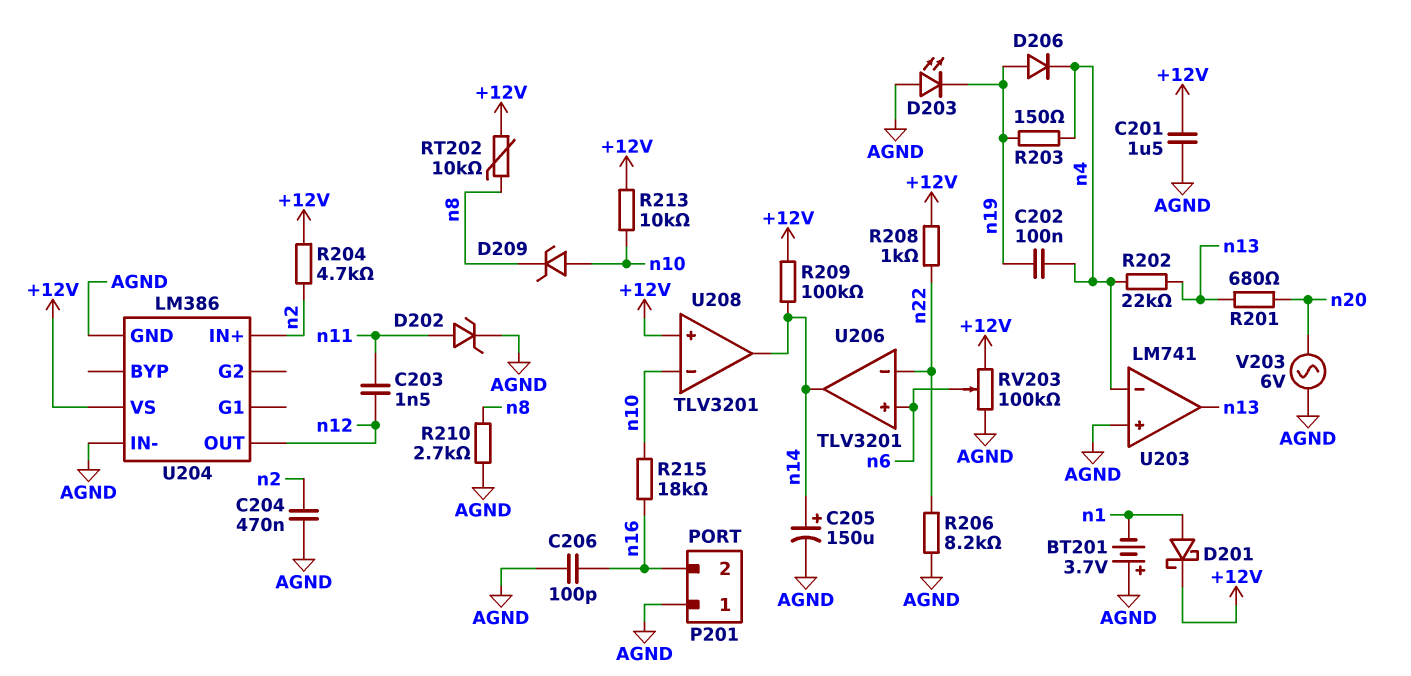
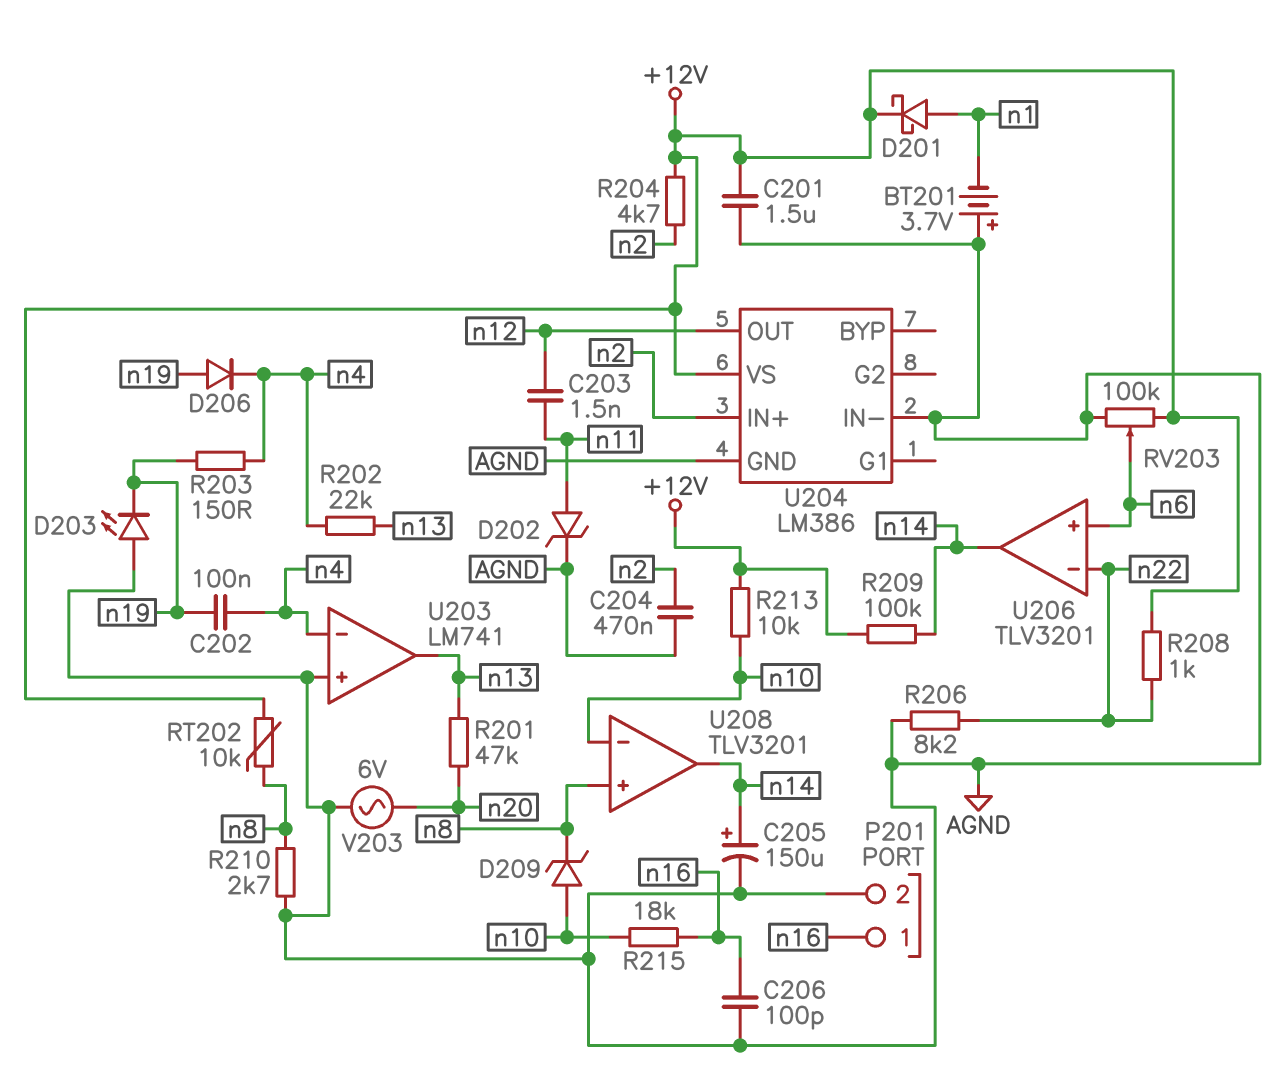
P201 pin 1: AGND -> n16
P201 pin 2: n16 -> AGND
R201: 680 (n13, n20) -> 47k (n13, n20)
U208 pin in+: +12V -> n8

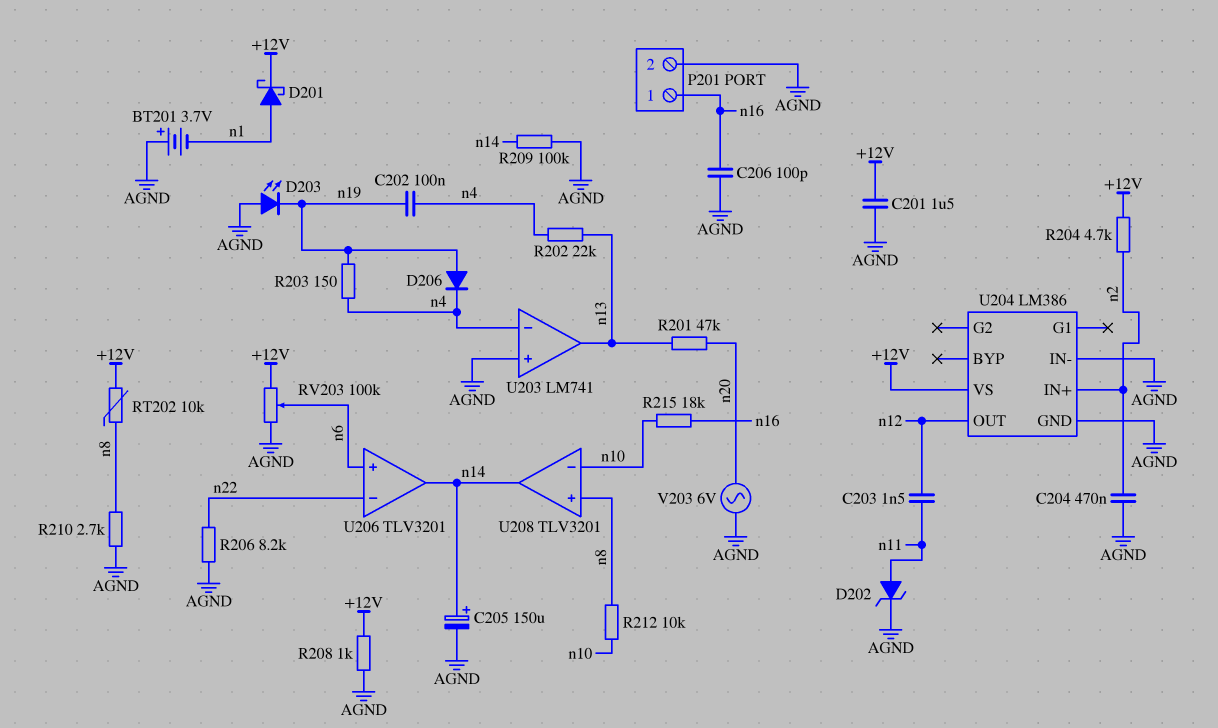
D209: zener (A n10, K n8) -> none
R208: 1k (+12V, n22) -> 1k (+12V, AGND)
R209: 100k (+12V, n14) -> 100k (AGND, n14)
R212: none -> 10k (n8, n10)
R213: 10k (+12V, n10) -> none

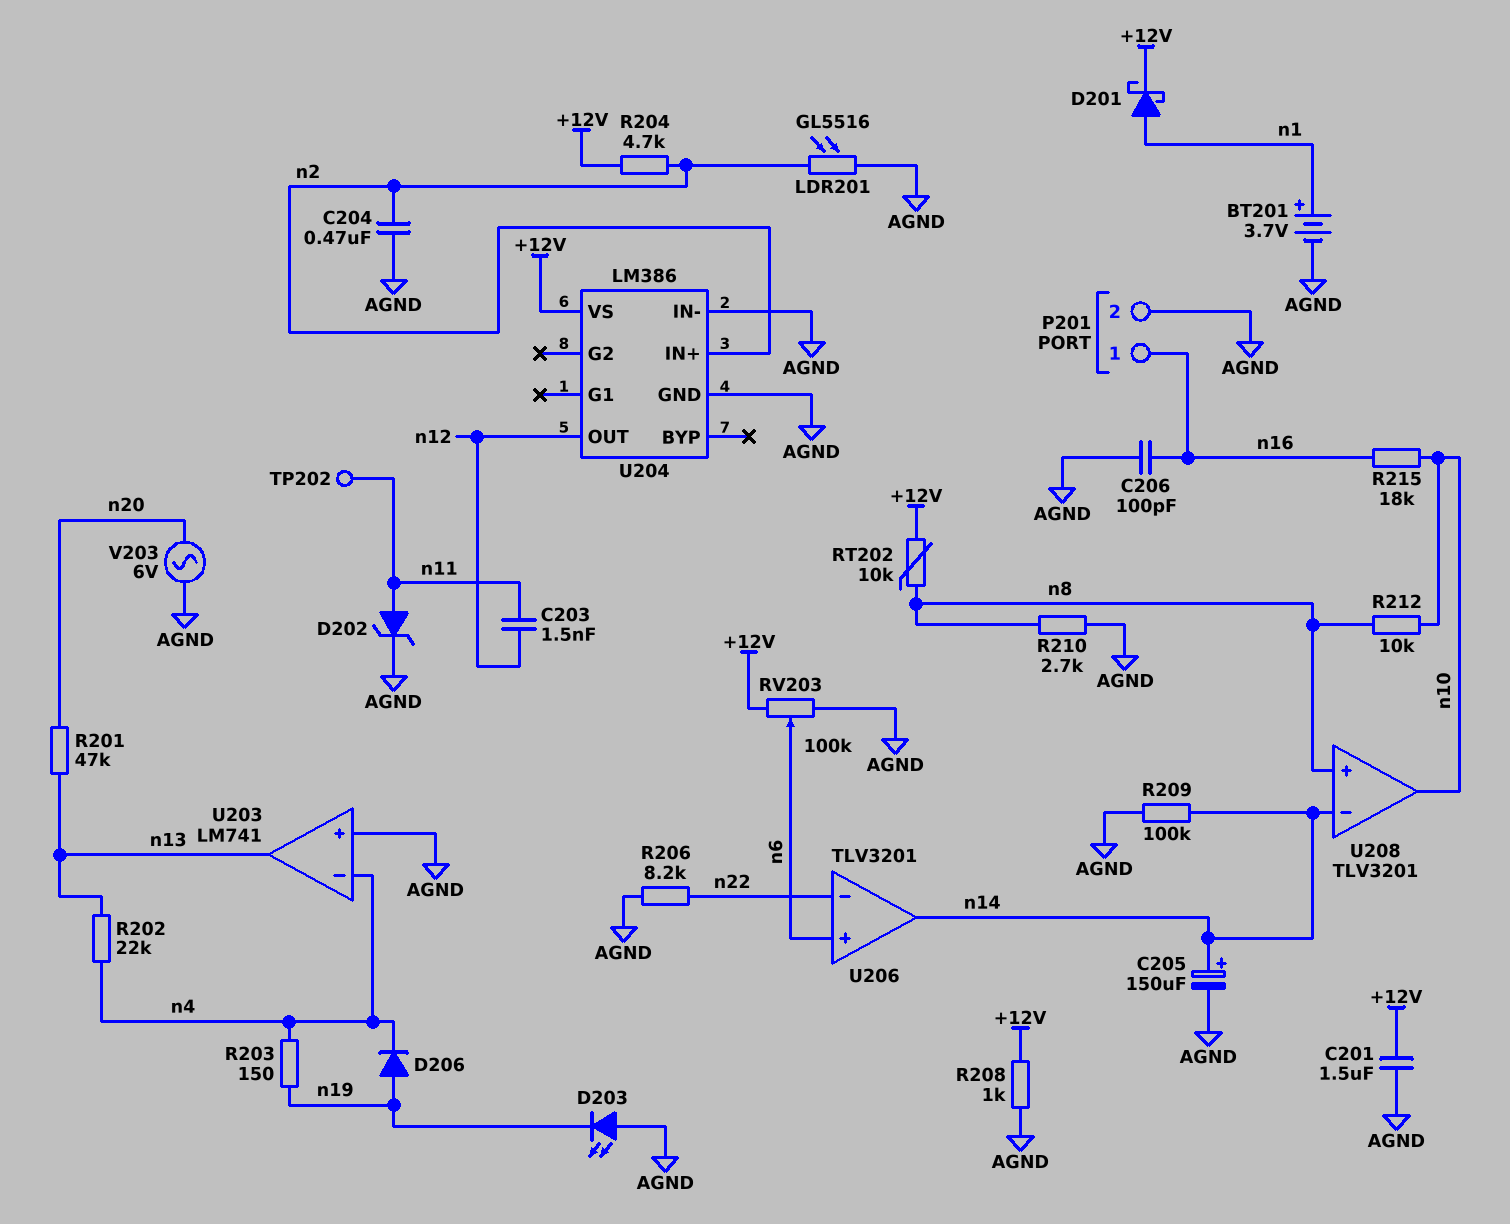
BT201: 3.7V (plus AGND, minus n1) -> 3.7V (plus n1, minus AGND)
C202: 100nF (n4, n19) -> none
LDR201: none -> GL5516 (AGND, n2)
TP202: none -> test point (n11)
U208 pin in-: n10 -> n14
U208 pin out: n14 -> n10

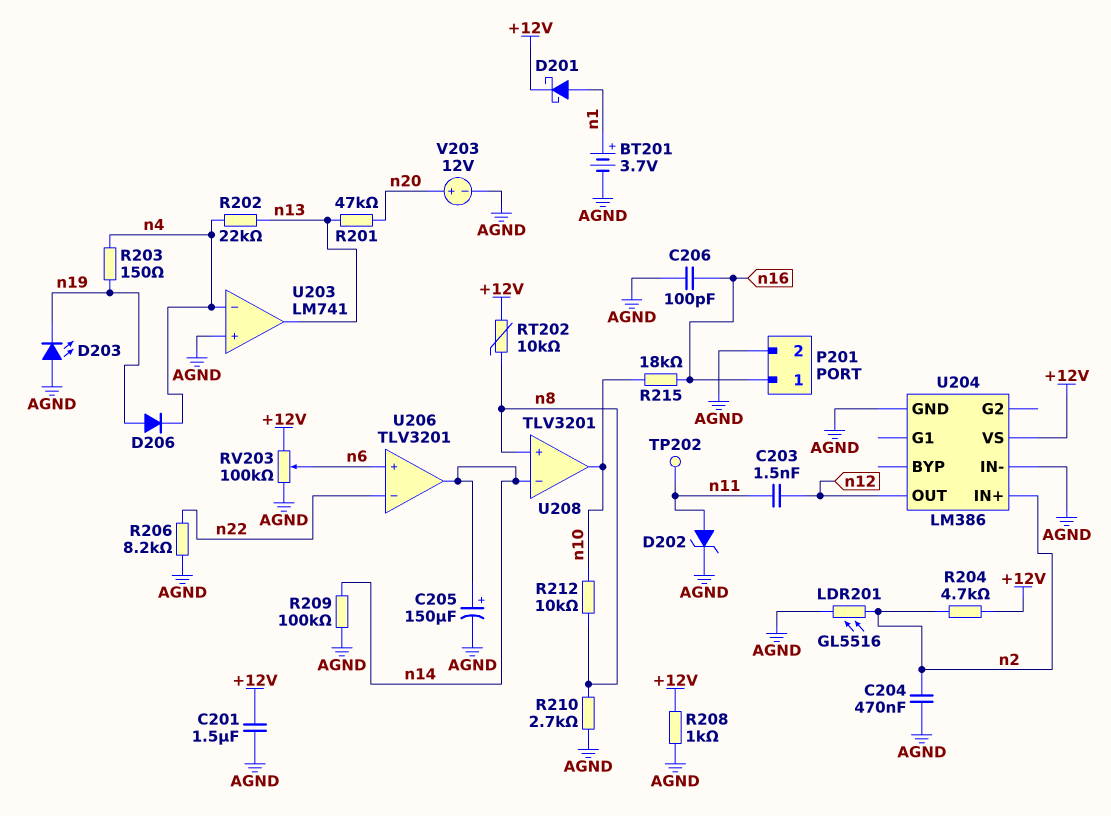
V203: AC 6V (AGND, n20) -> 12V (plus n20, minus AGND)

